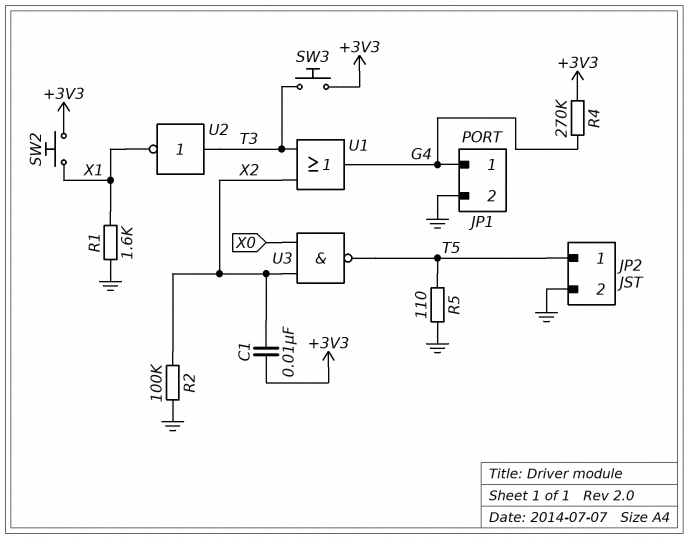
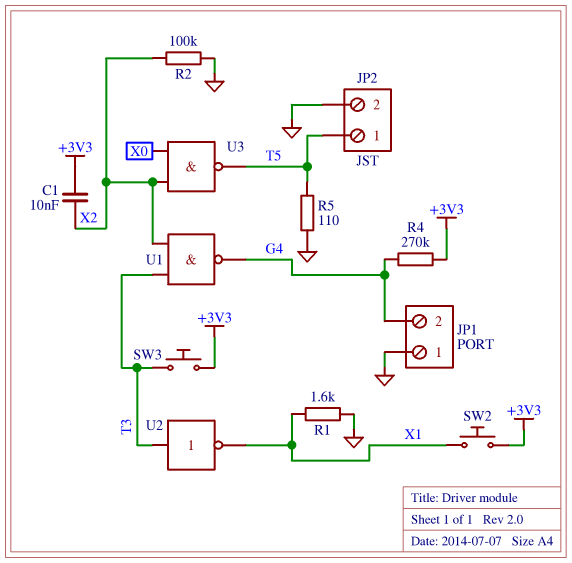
JP1 pin 1: G4 -> GND
JP1 pin 2: GND -> G4
U1: OR (in T3, in X2, out G4) -> NAND (in T3, in X2, out G4)

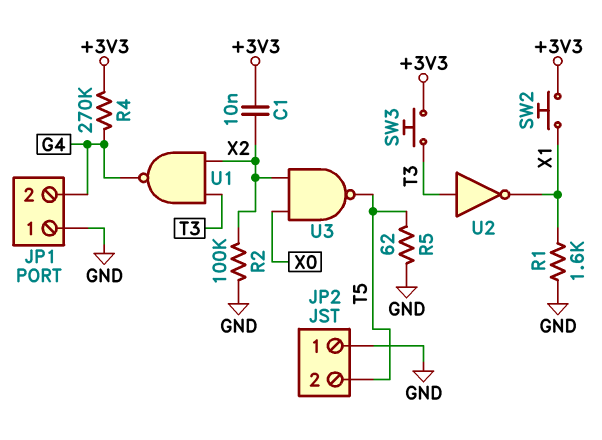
JP2 pin 1: T5 -> GND
JP2 pin 2: GND -> T5
R5: 110 (GND, T5) -> 62 (GND, T5)

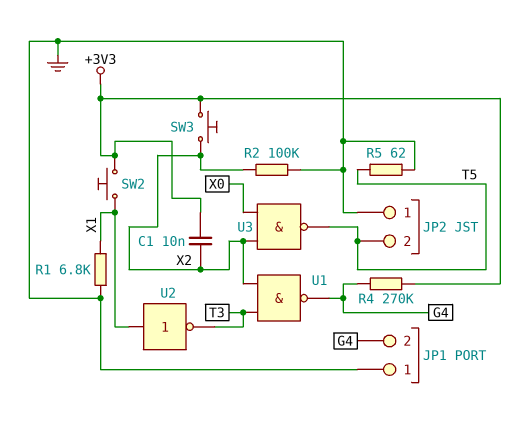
R1: 1.6k (GND, X1) -> 6.8k (GND, X1)
SW3: button (+3V3, T3) -> button (+3V3, X2)
U2: NOT (in T3, out X1) -> NOT (in X1, out T3)

